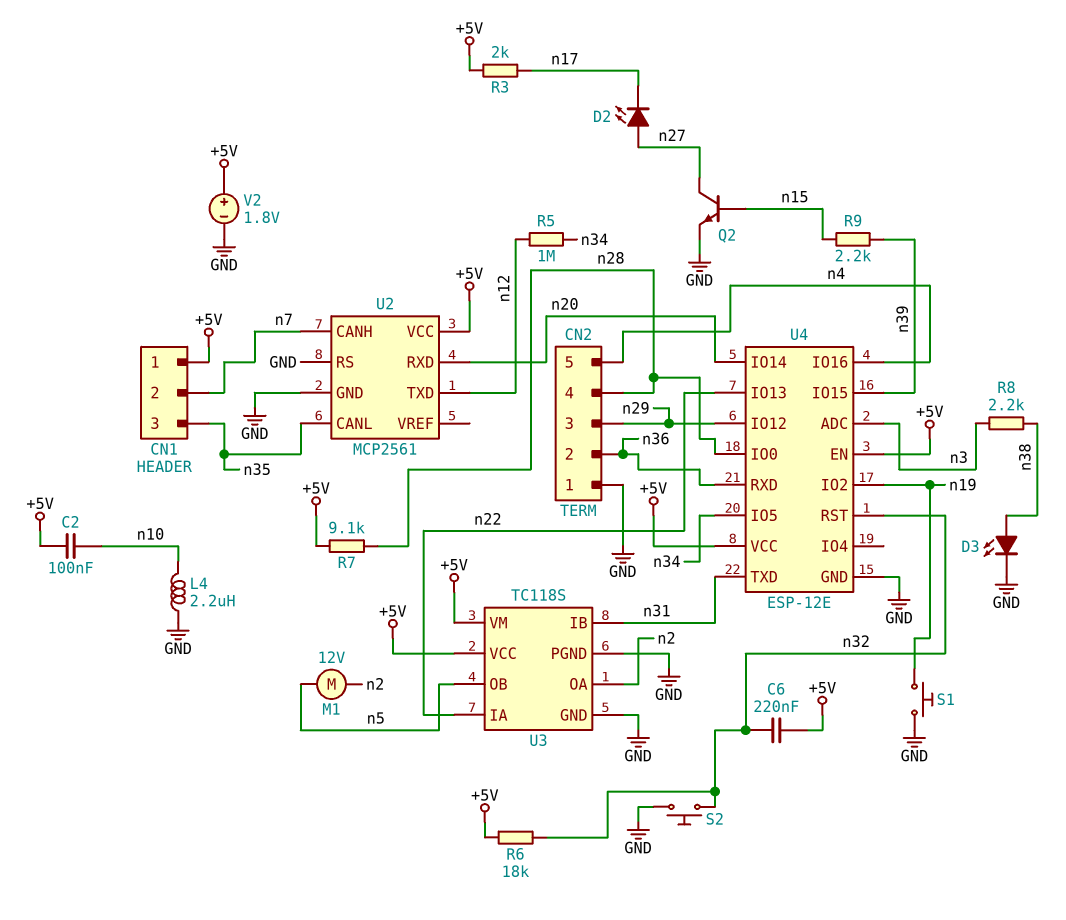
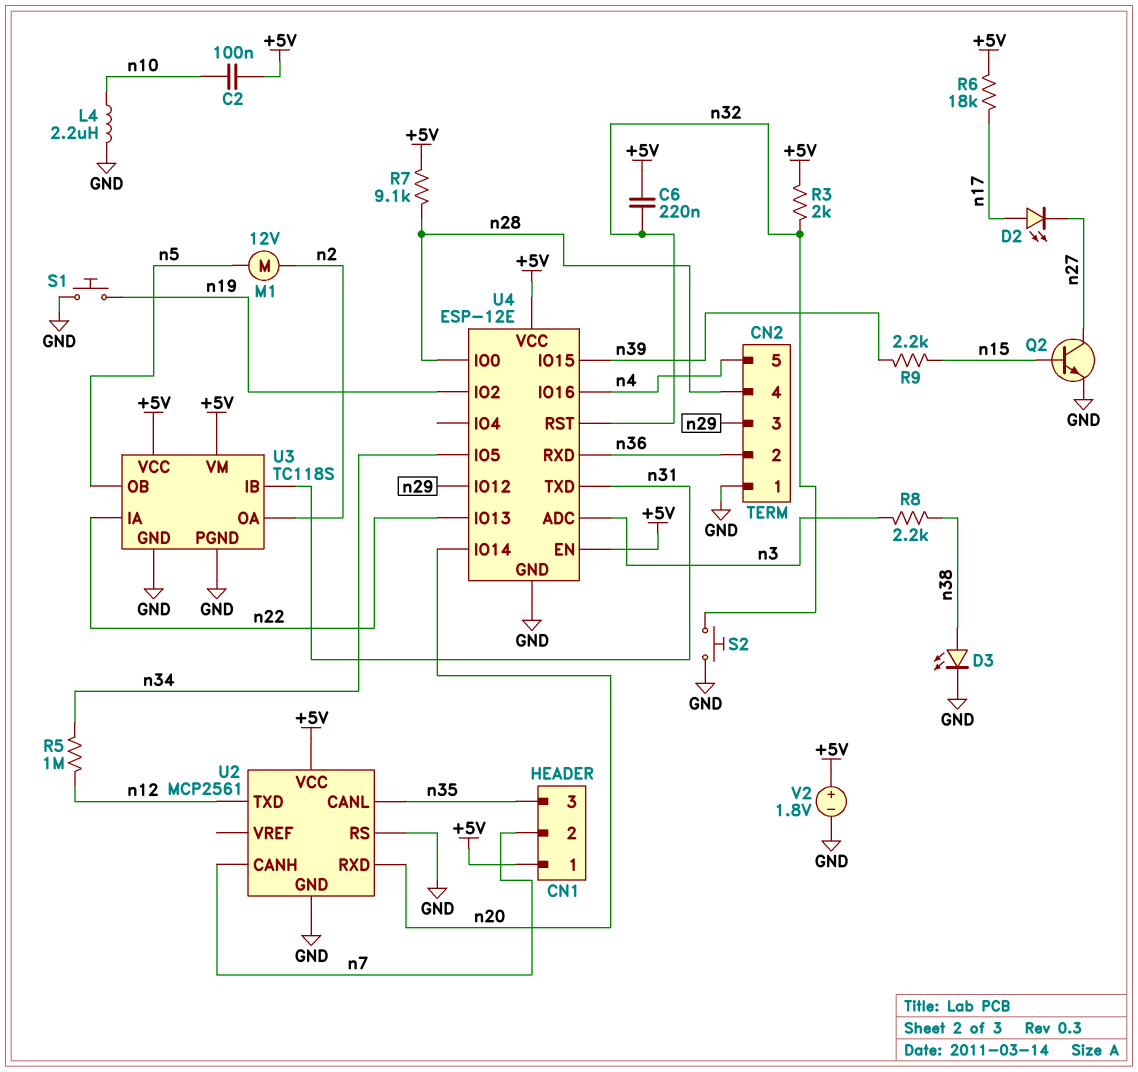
D2: LED (A n27, K n17) -> LED (A n17, K n27)
R3: 2k (+5V, n17) -> 2k (+5V, n32)
R6: 18k (+5V, n32) -> 18k (+5V, n17)

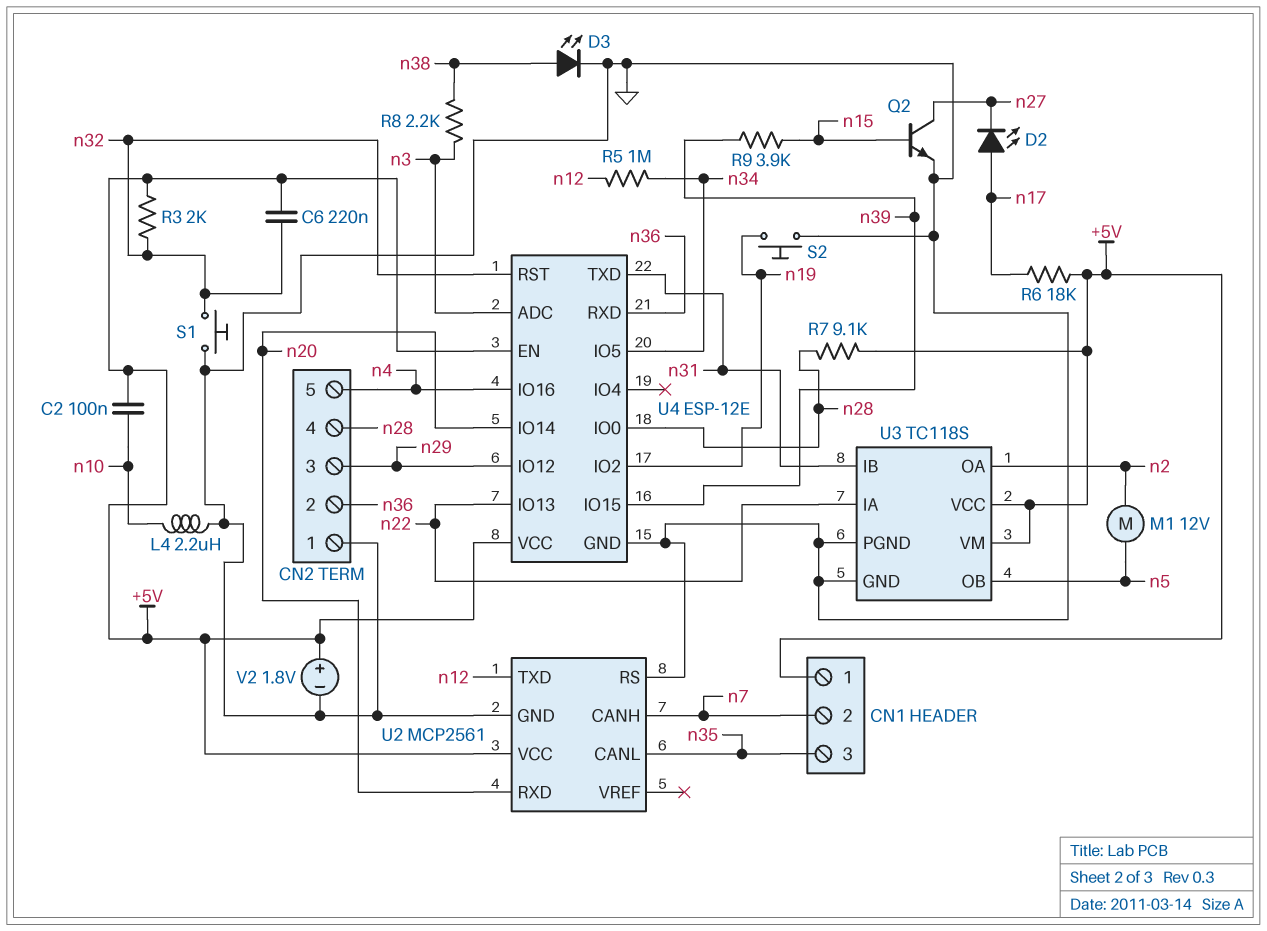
R9: 2.2k (n15, n39) -> 3.9k (n15, n39)
S1: button (GND, n19) -> button (GND, n32)
S2: button (GND, n32) -> button (GND, n19)

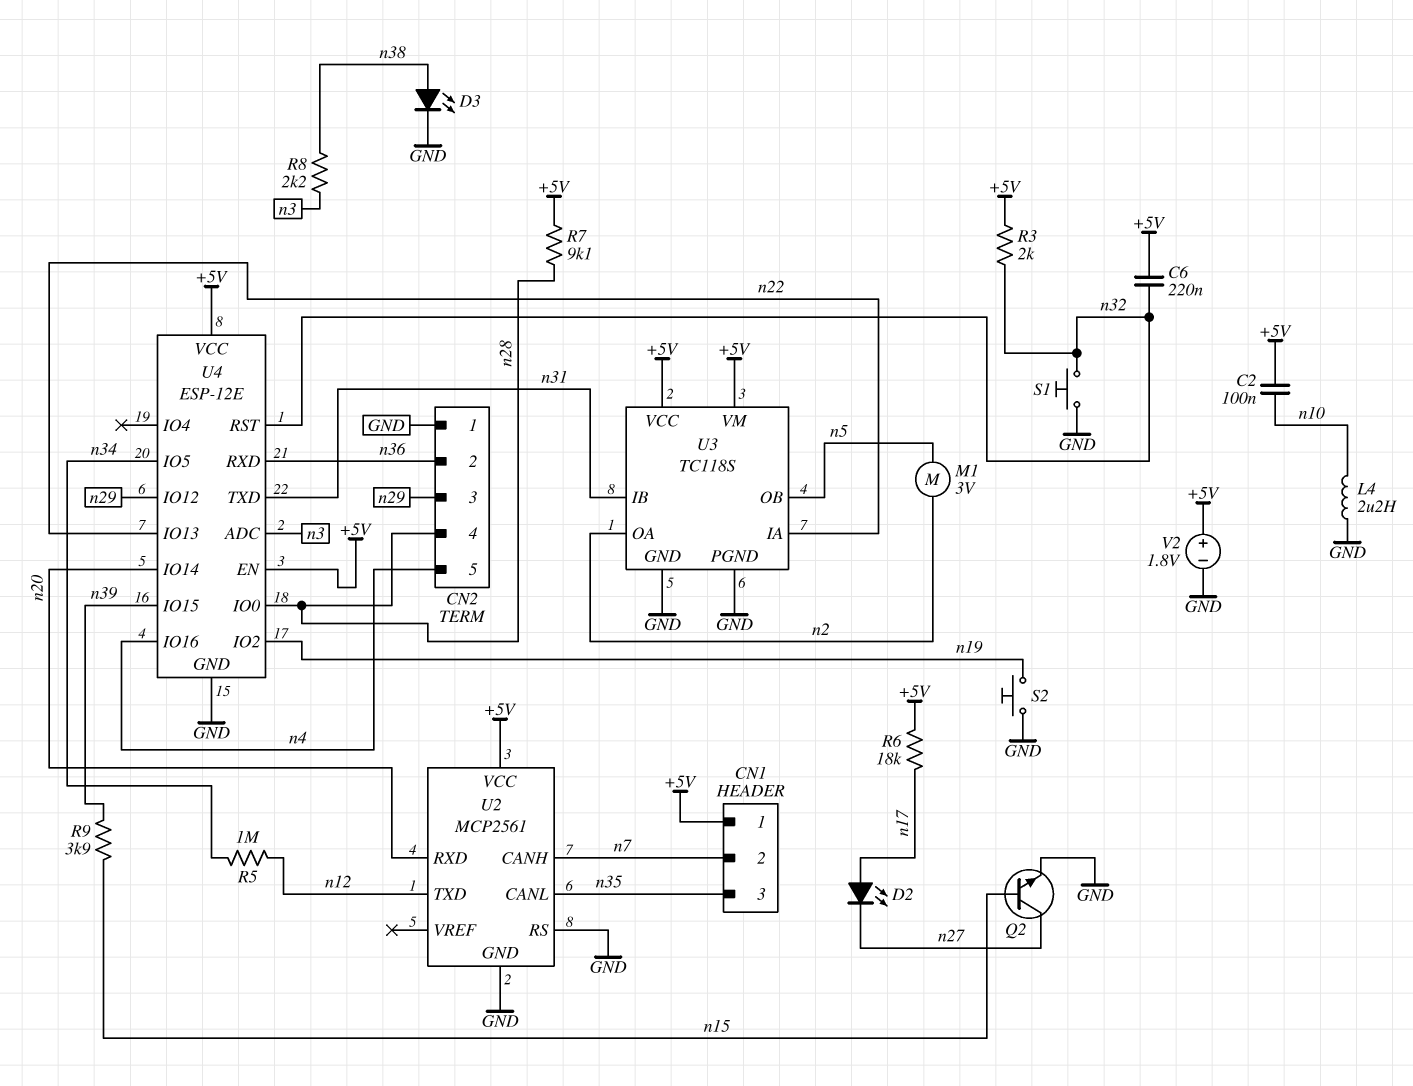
M1: motor 12V (n2, n5) -> motor 3V (n2, n5)

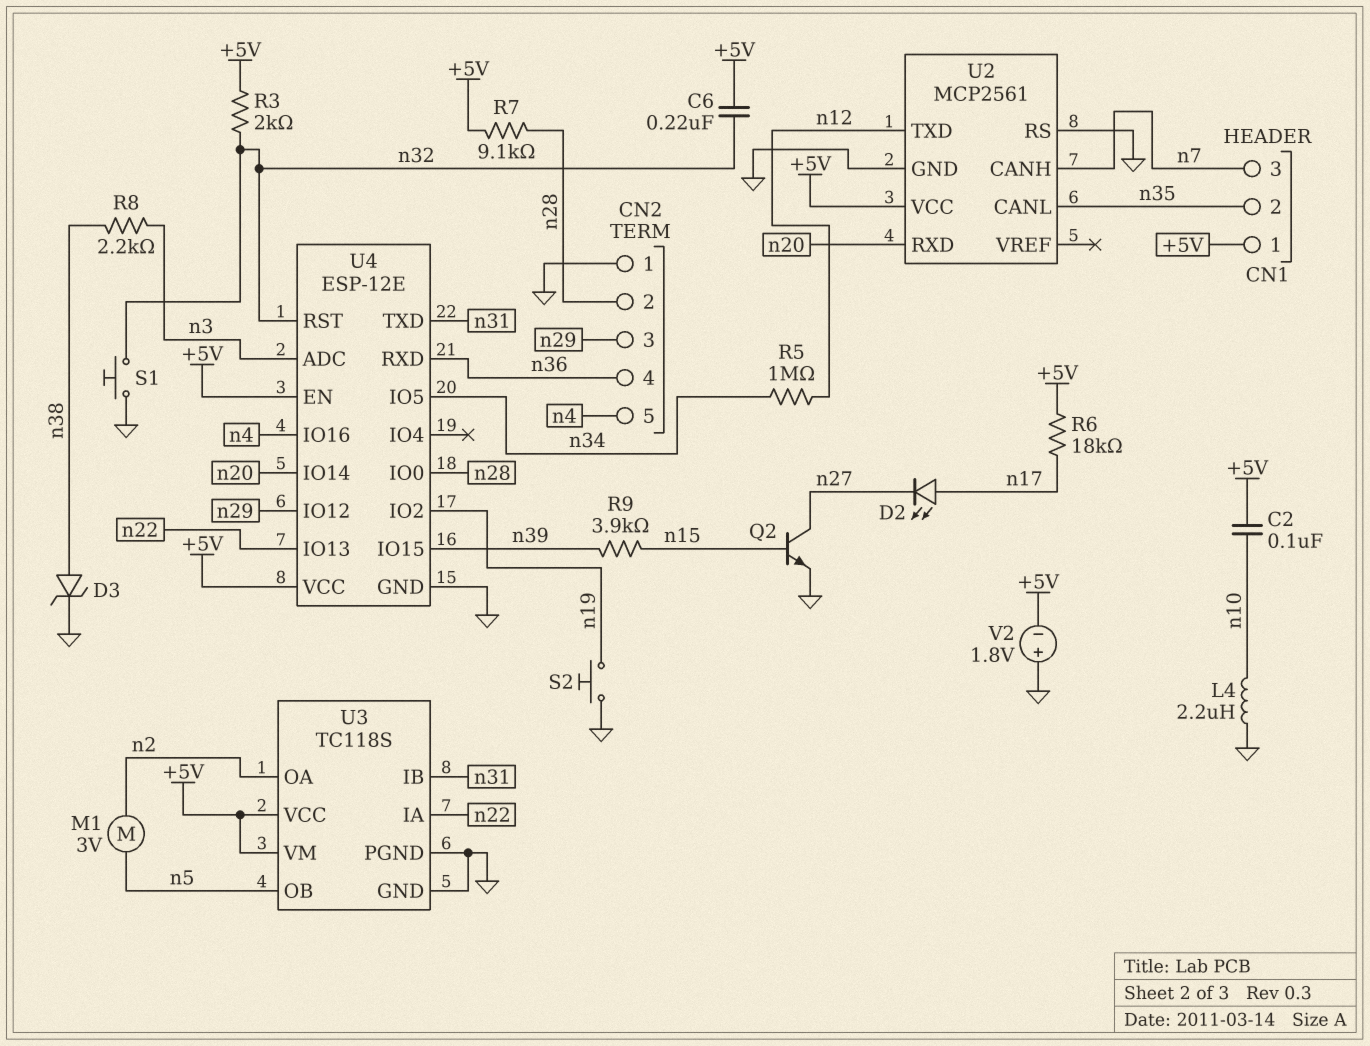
CN1 pin 2: n7 -> n35
CN1 pin 3: n35 -> n7
CN2 pin 2: n36 -> n28
CN2 pin 4: n28 -> n36
D3: LED (A n38, K GND) -> zener (A n38, K GND)
V2: 1.8V (plus +5V, minus GND) -> 1.8V (plus GND, minus +5V)

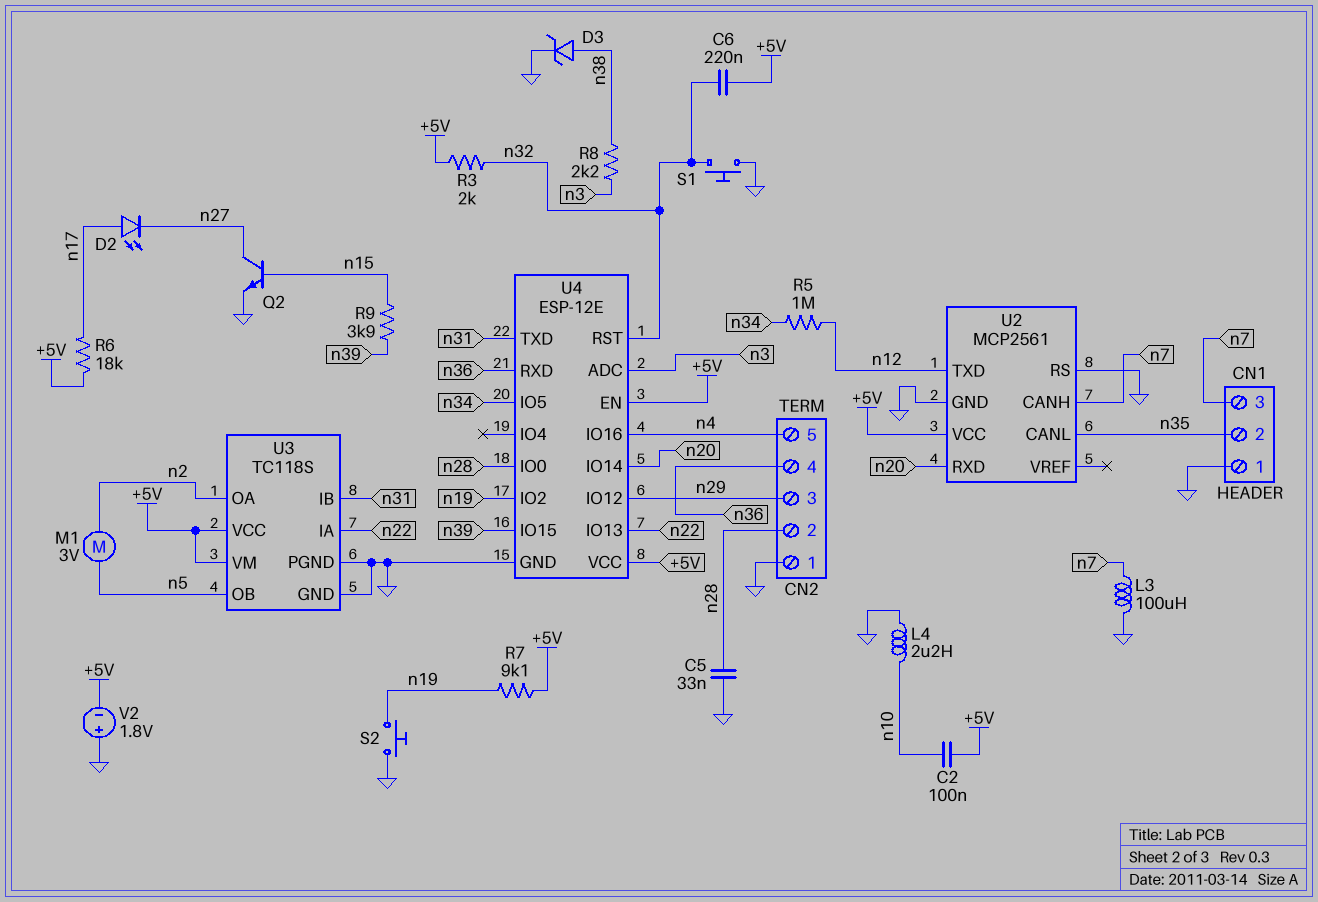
C5: none -> 33nF (GND, n28)
CN1 pin 1: +5V -> GND
L3: none -> 100uH (GND, n7)
R7: 9.1k (+5V, n28) -> 9.1k (+5V, n19)

